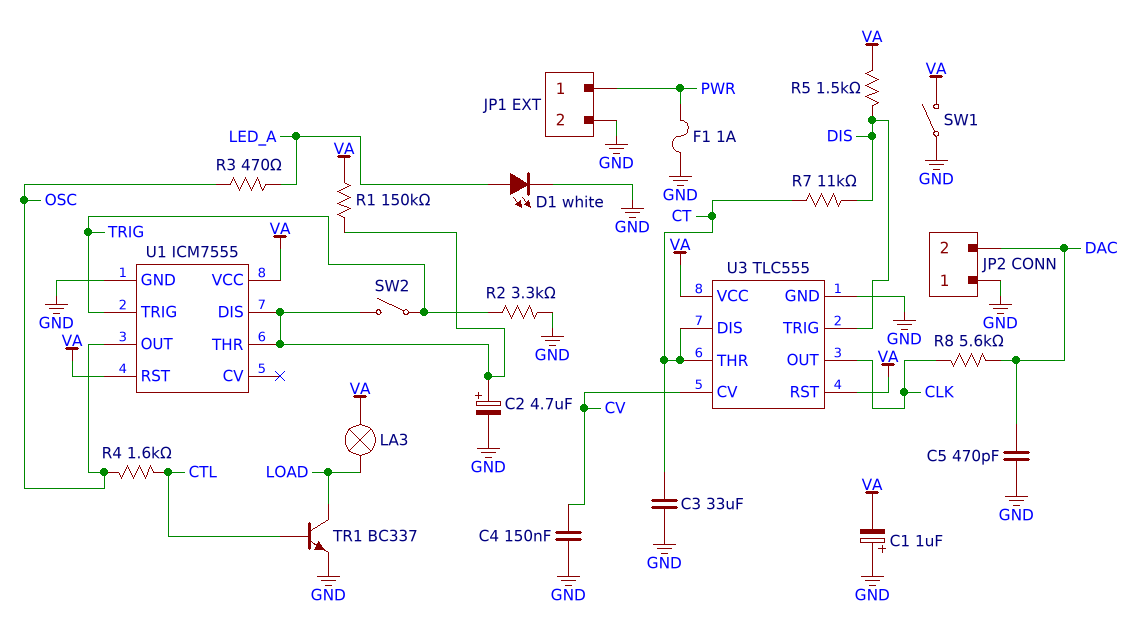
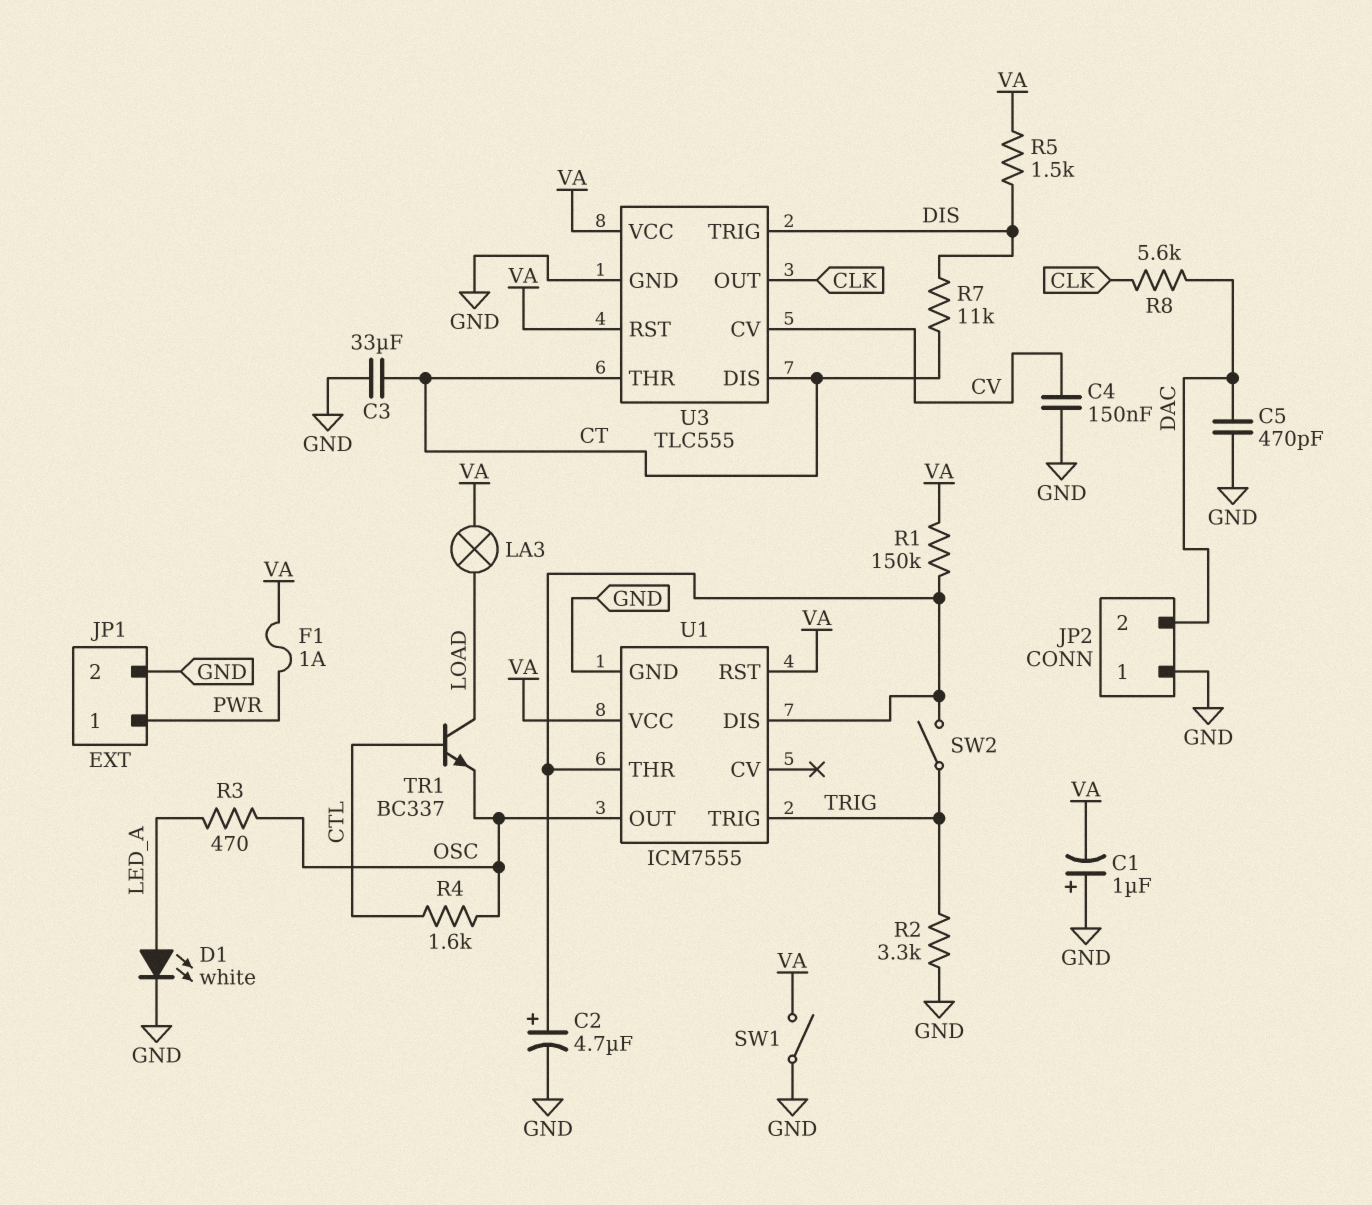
F1: 1A (GND, PWR) -> 1A (PWR, VA)
TR1: NPN BC337 (B CTL, C LOAD, E GND) -> NPN BC337 (B CTL, C LOAD, E OSC)

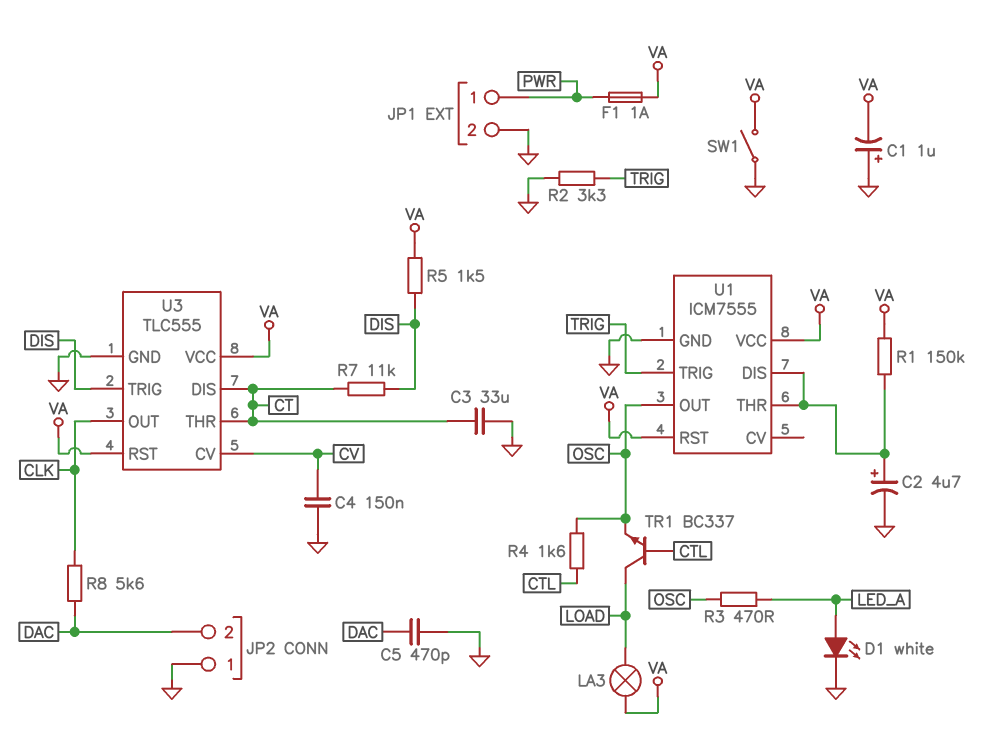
SW2: switch (TRIG, U1/DIS) -> none

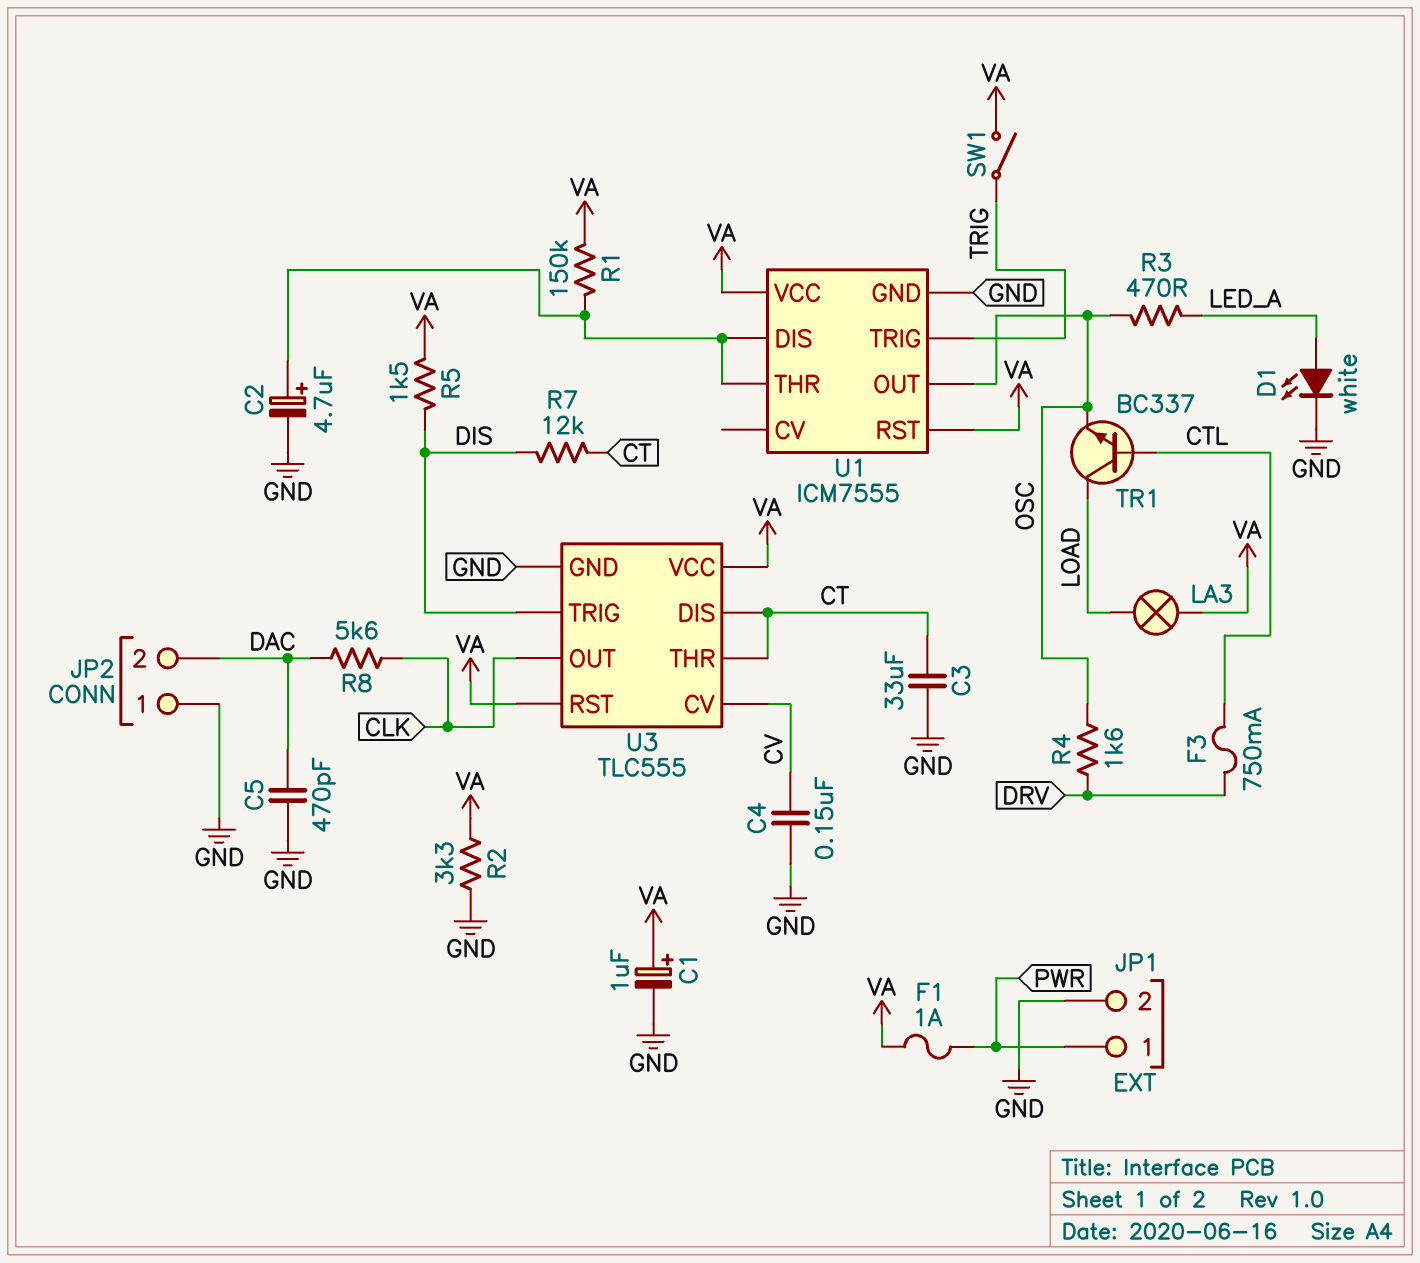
C1: 1uF (plus GND, minus VA) -> 1uF (plus VA, minus GND)
F3: none -> 750mA (CTL, DRV)
R2: 3.3k (GND, TRIG) -> 3.3k (GND, VA)
R4: 1.6k (CTL, OSC) -> 1.6k (DRV, OSC)
R7: 11k (CT, DIS) -> 12k (CT, DIS)
SW1: switch (GND, VA) -> switch (TRIG, VA)

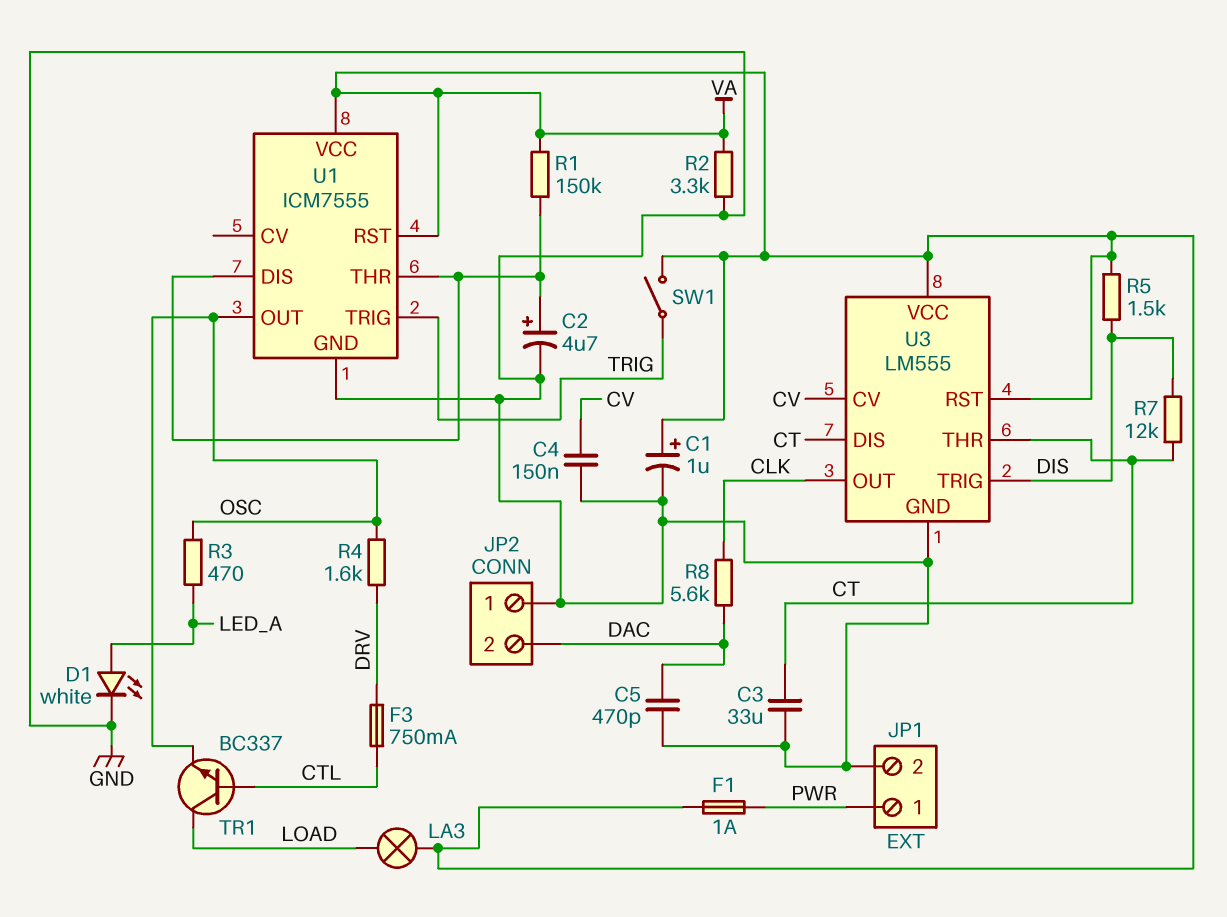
U3: TLC555 -> LM555

